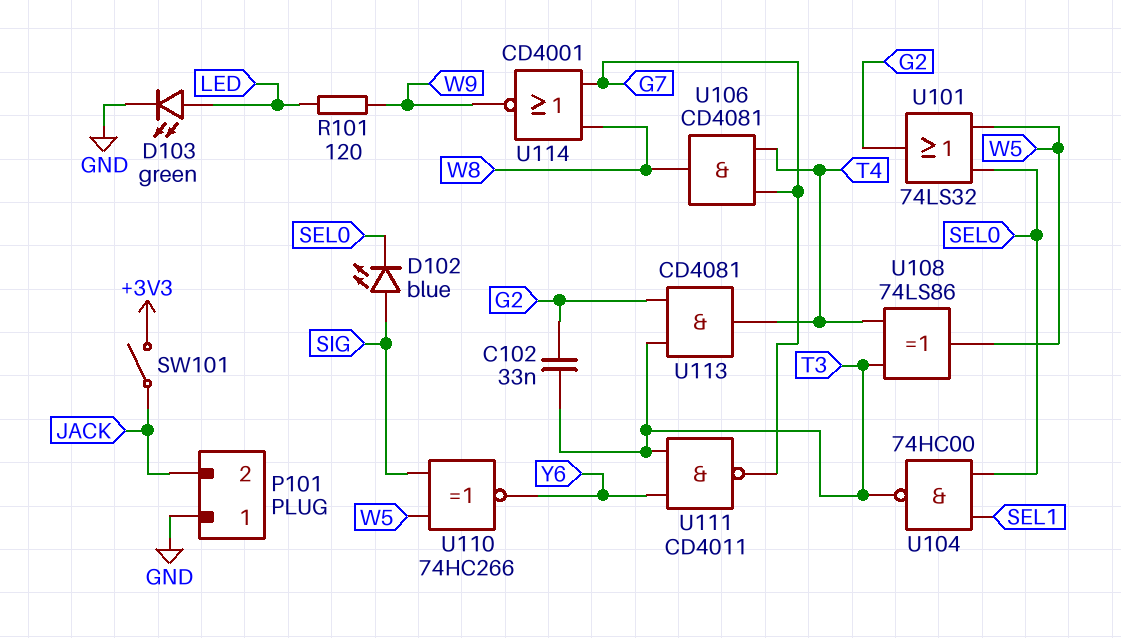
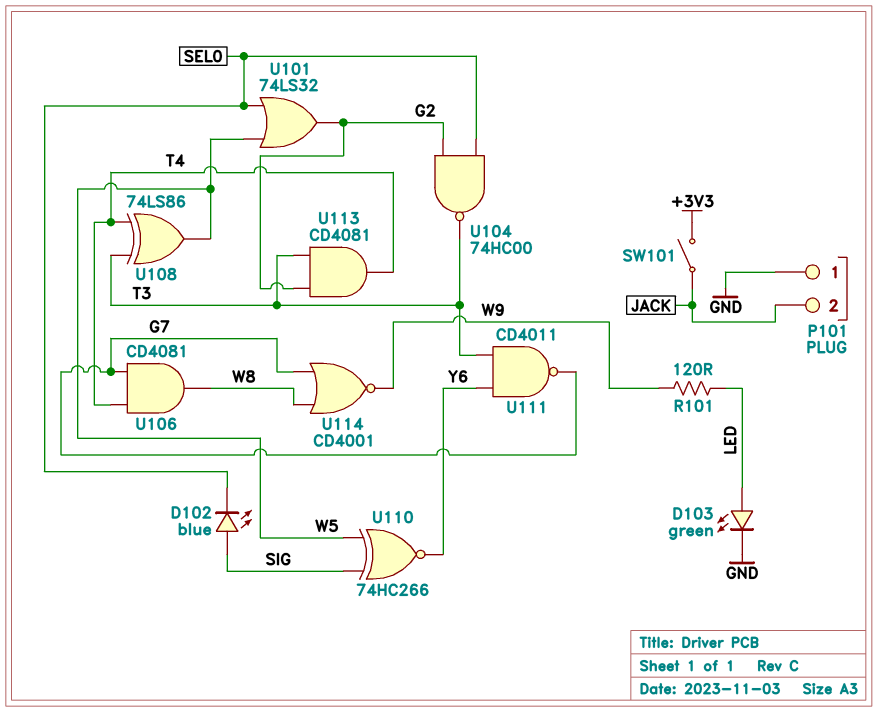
C102: 33nF (G2, T3) -> none
U104: NAND 74HC00 (in SEL0, in SEL1, out T3) -> NAND 74HC00 (in G2, in SEL0, out T3)

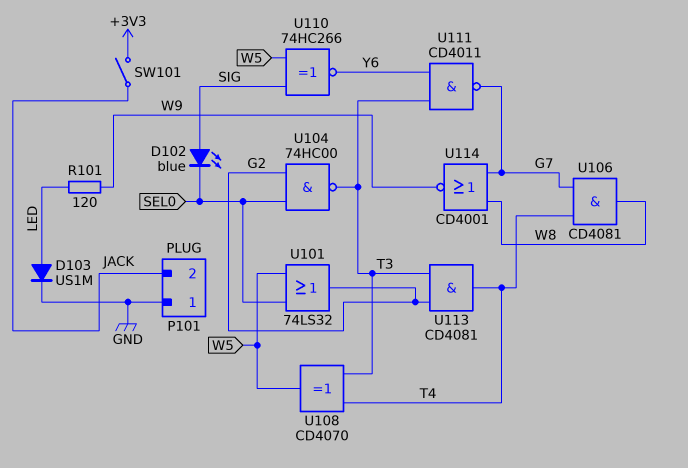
D103: LED green (A LED, K GND) -> diode US1M (A LED, K GND)
U108: XOR 74LS86 (in T3, in T4, out W5) -> XOR CD4070 (in T3, in T4, out W5)

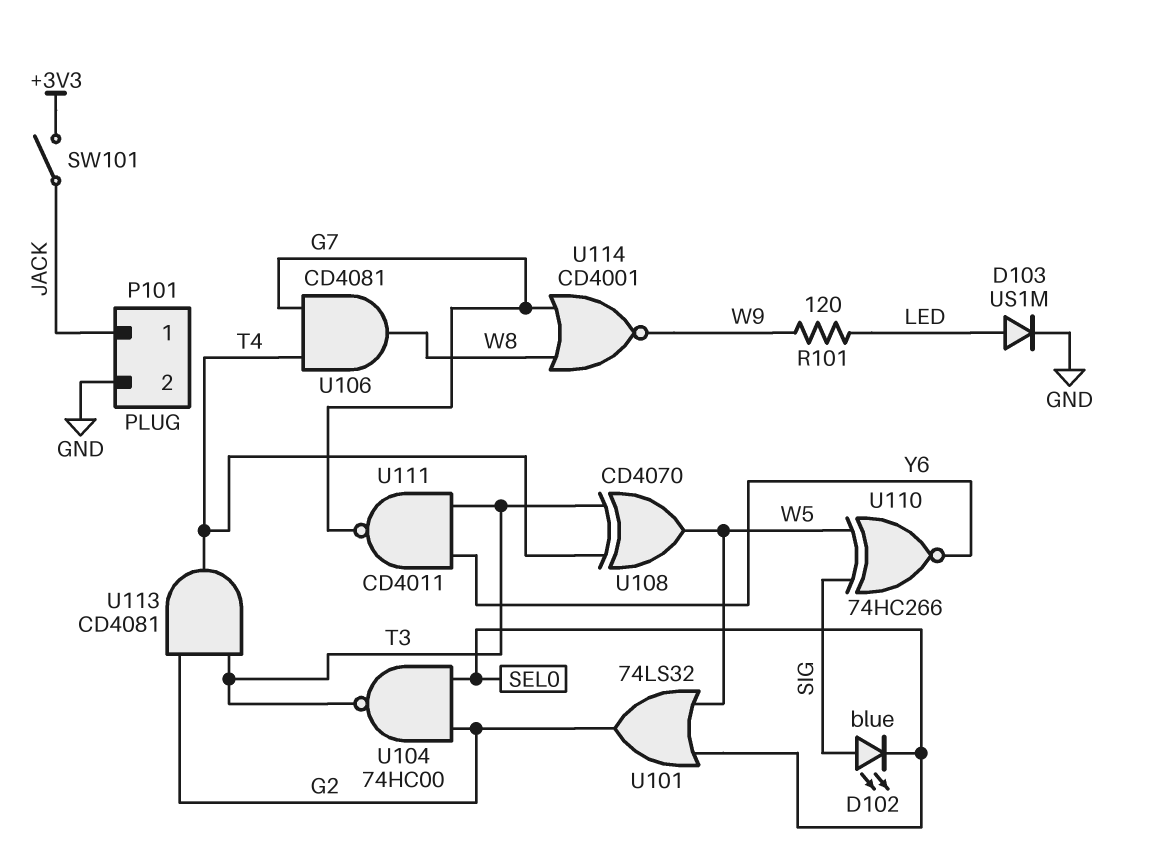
P101 pin 1: GND -> JACK
P101 pin 2: JACK -> GND

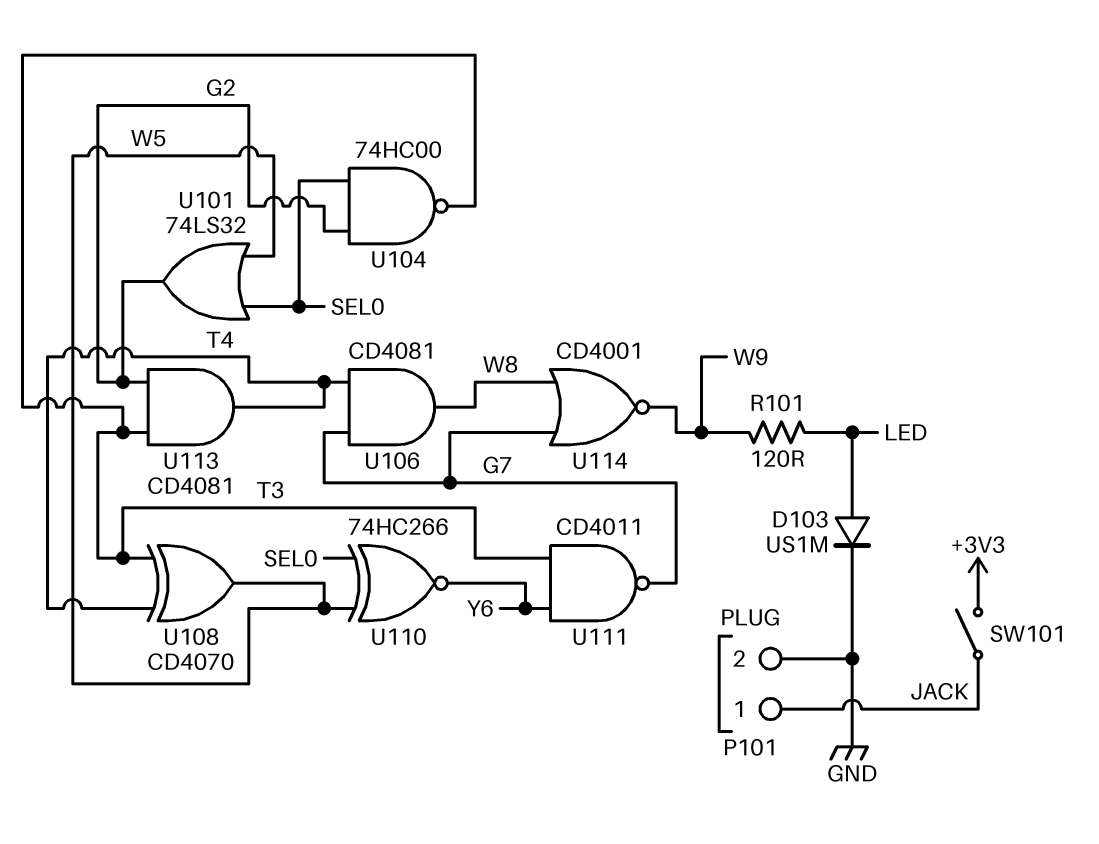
D102: LED blue (A SIG, K SEL0) -> none
U110: XNOR 74HC266 (in SIG, in W5, out Y6) -> XNOR 74HC266 (in SEL0, in W5, out Y6)

